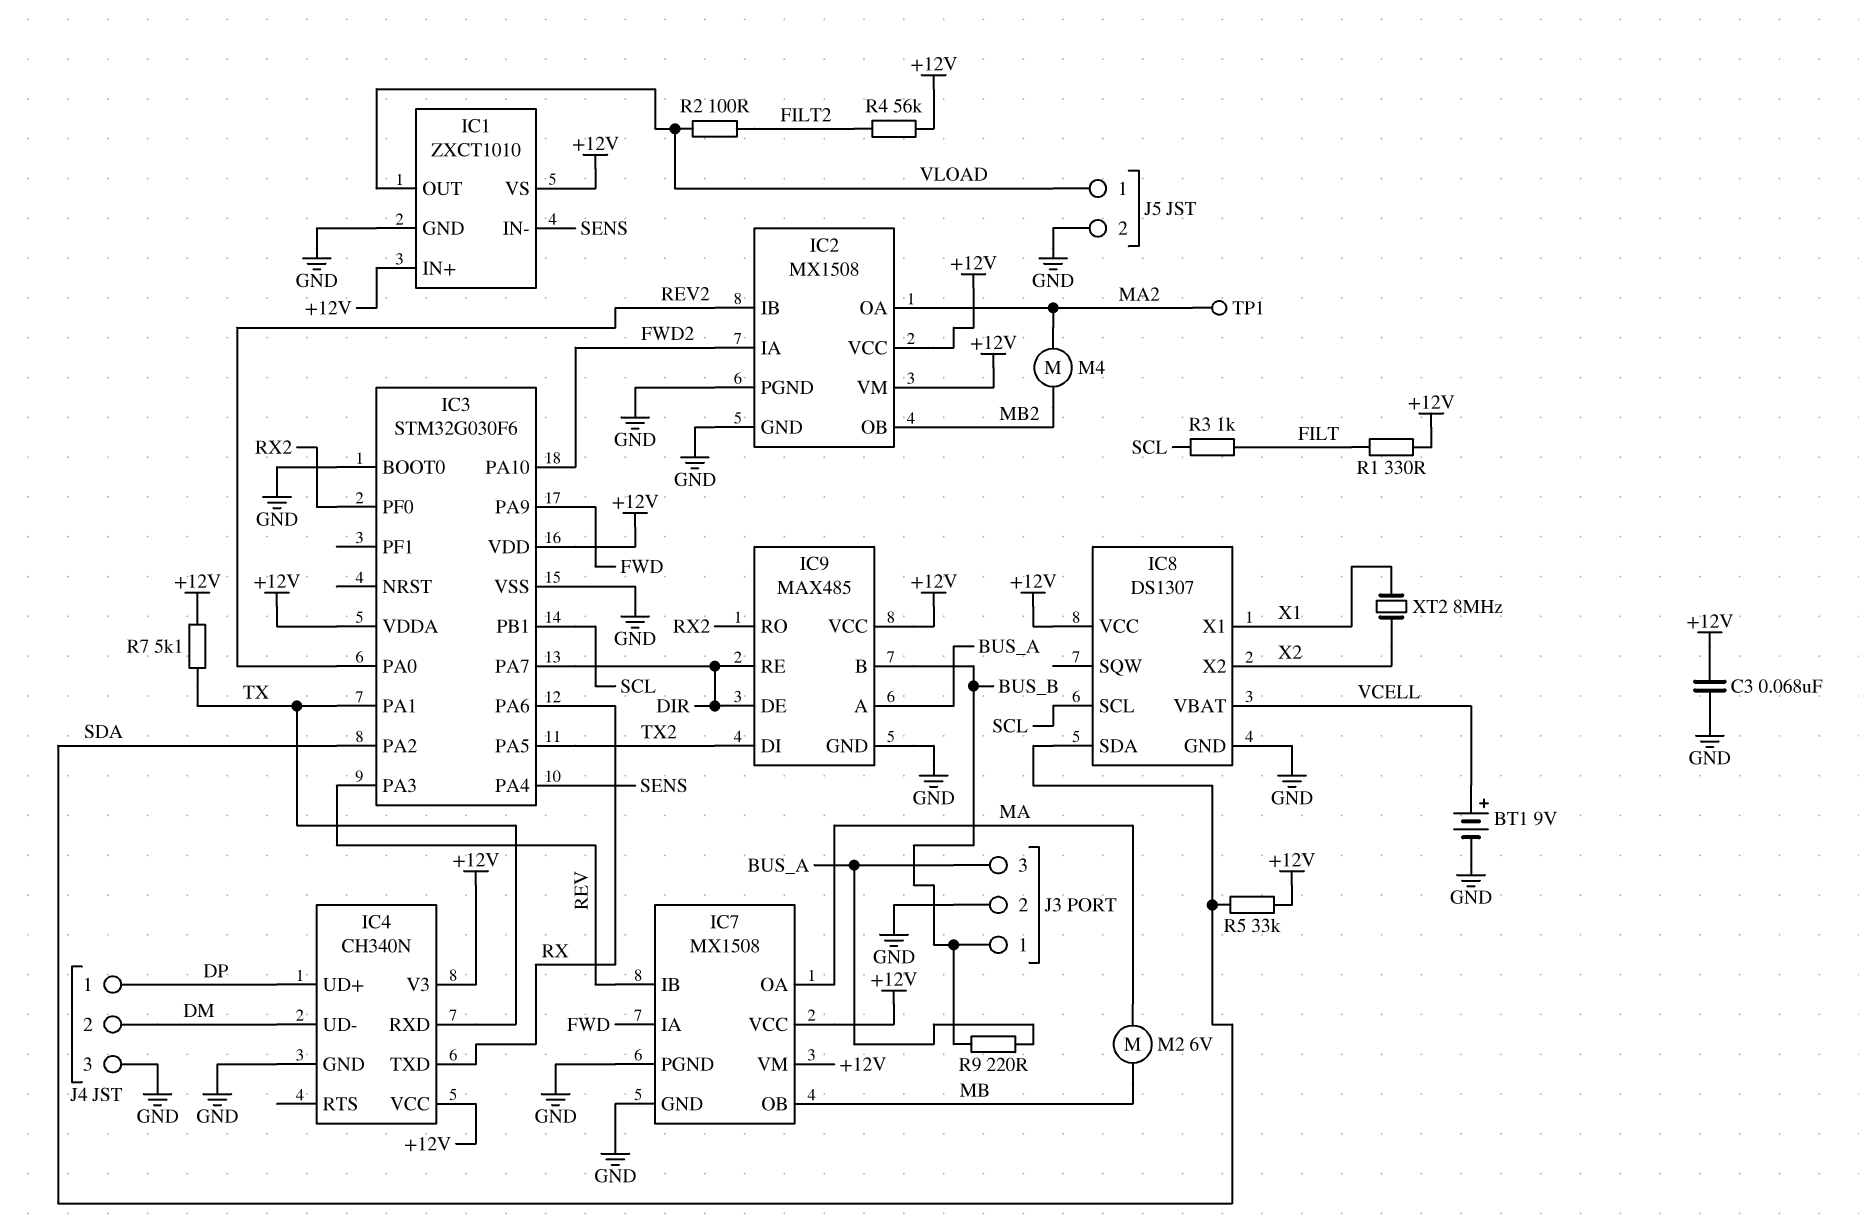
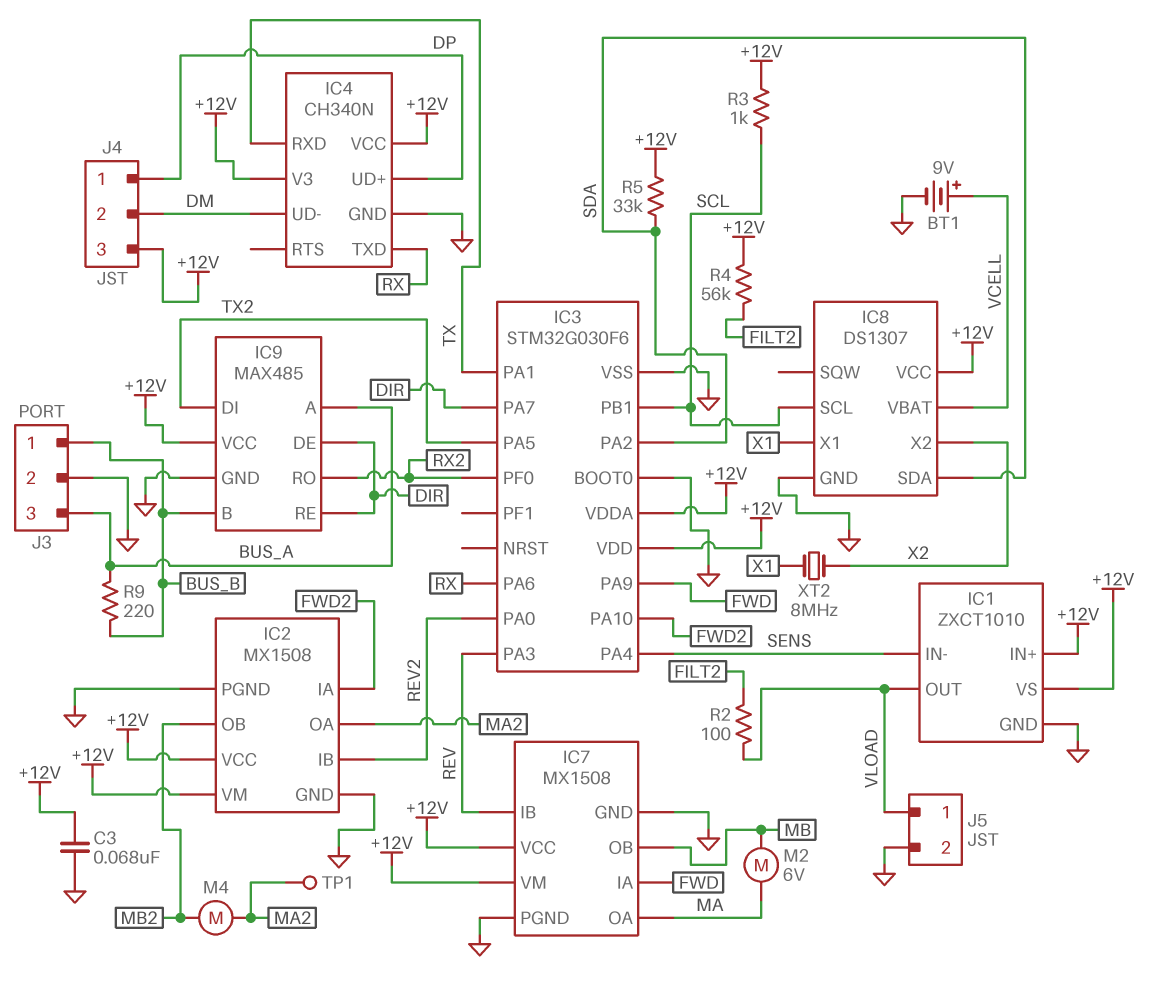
J4 pin 3: GND -> +12V
R1: 330 (+12V, FILT) -> none
R3: 1k (FILT, SCL) -> 1k (+12V, SCL)
R7: 5.1k (+12V, TX) -> none

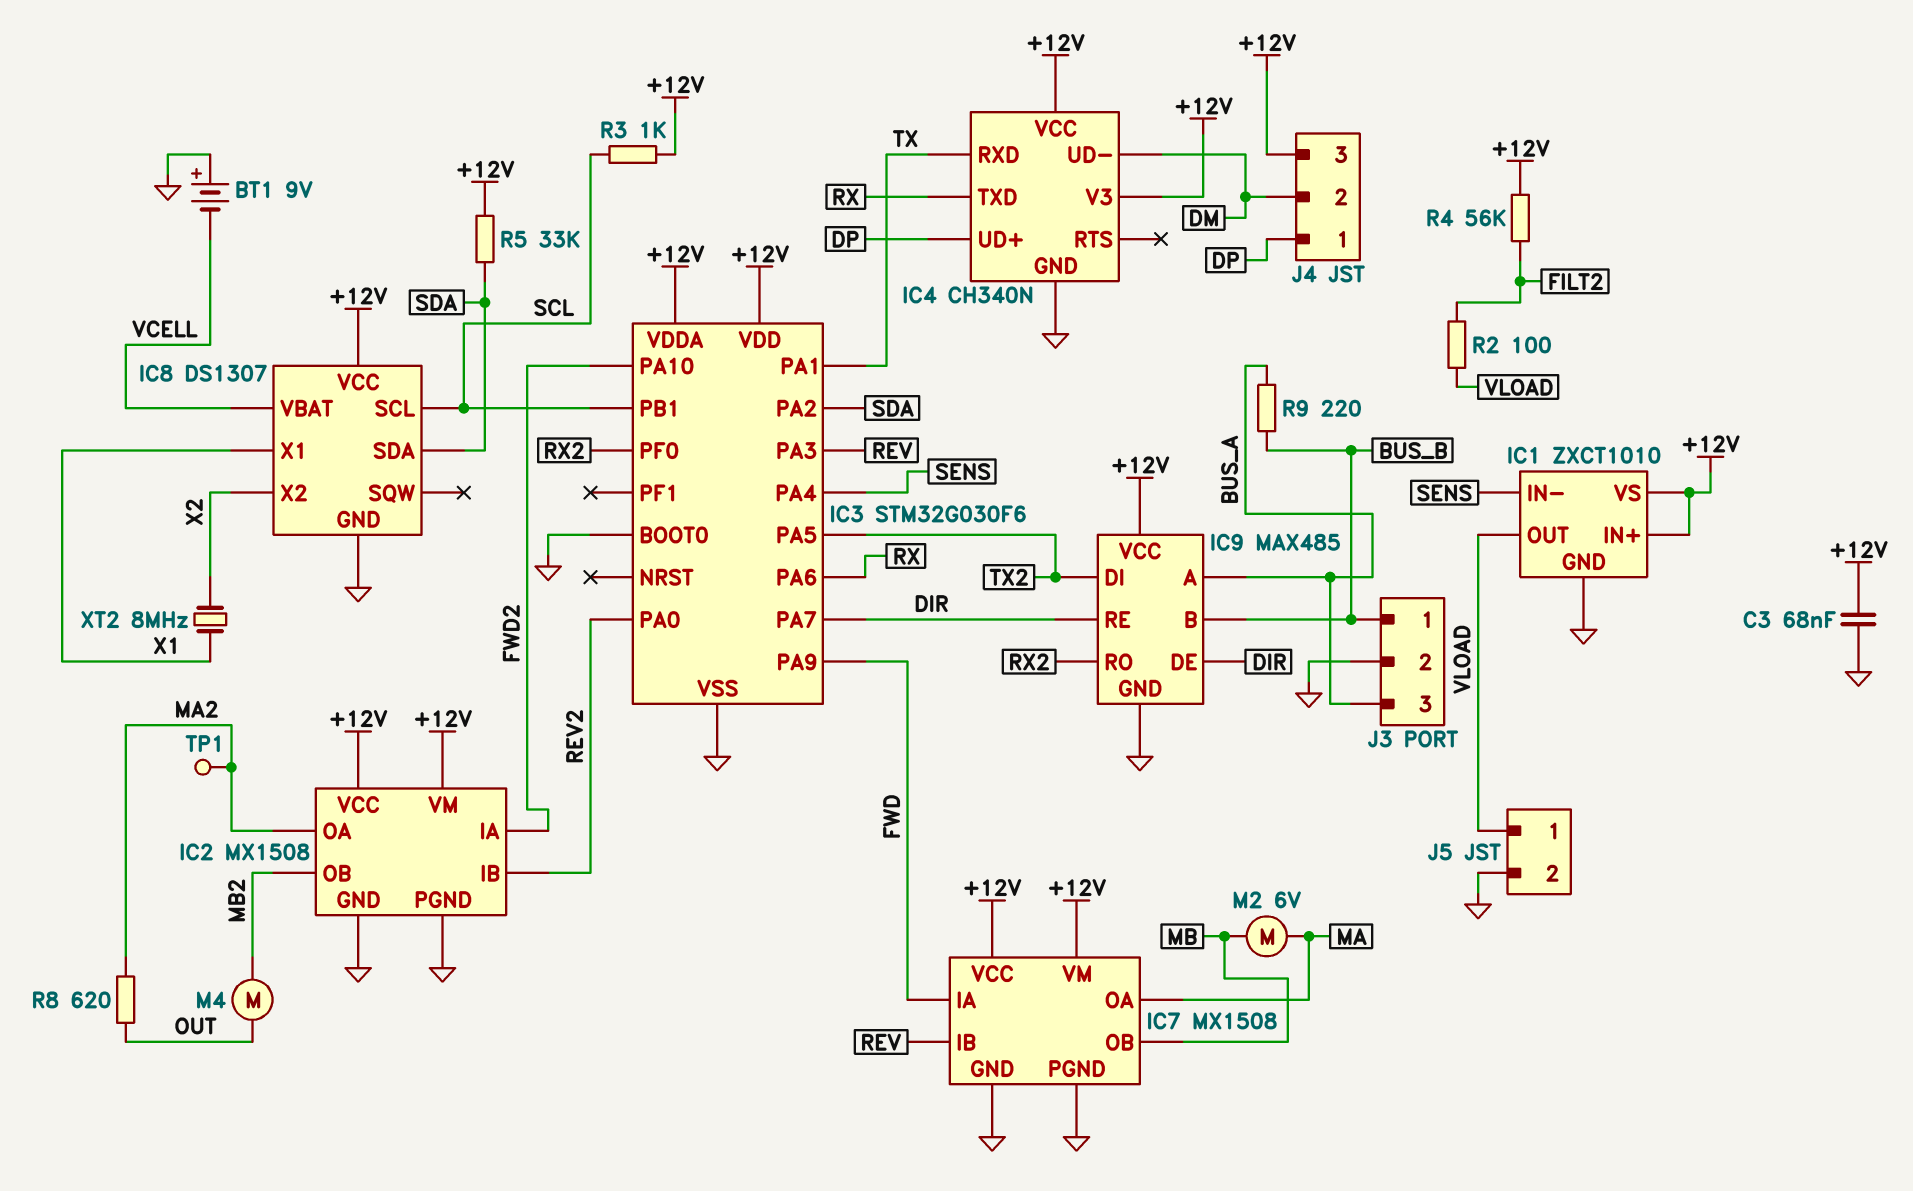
BT1: 9V (plus VCELL, minus GND) -> 9V (plus GND, minus VCELL)
M4: motor (MA2, MB2) -> motor (MB2, OUT)
R8: none -> 620 (MA2, OUT)

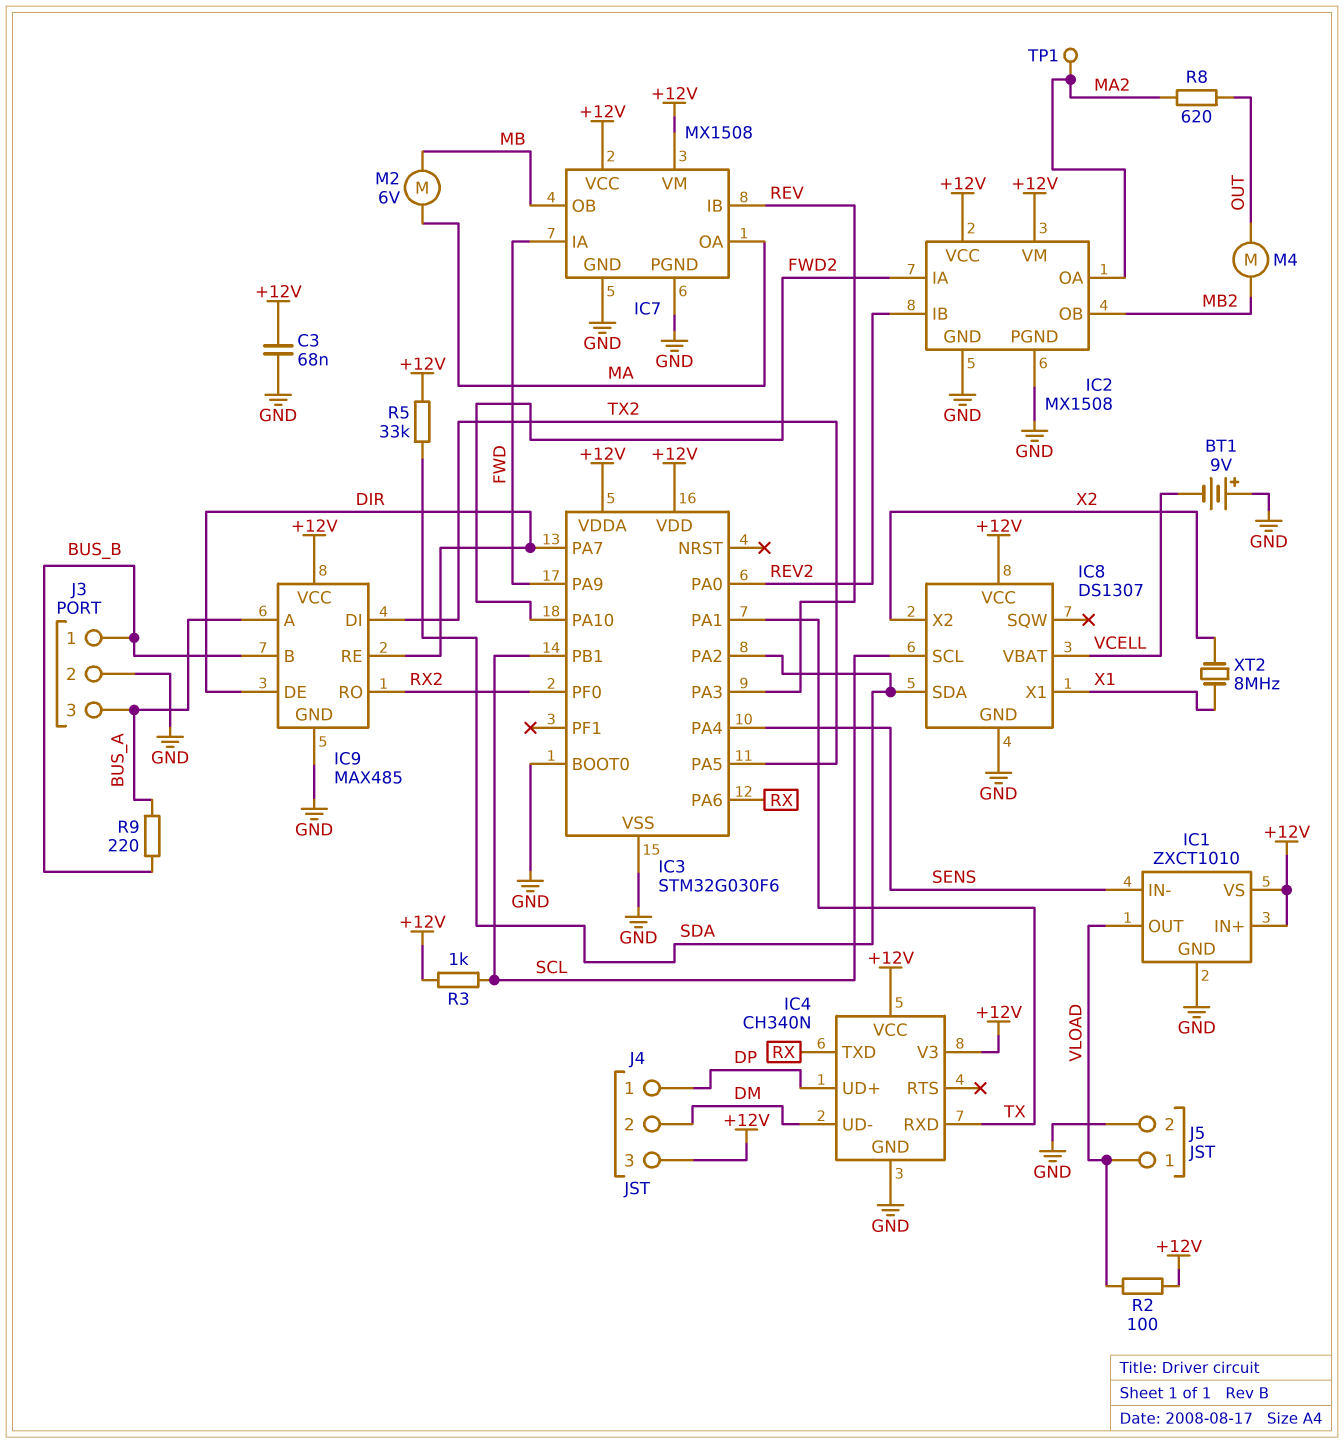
R2: 100 (FILT2, VLOAD) -> 100 (+12V, VLOAD)
R4: 56k (+12V, FILT2) -> none

